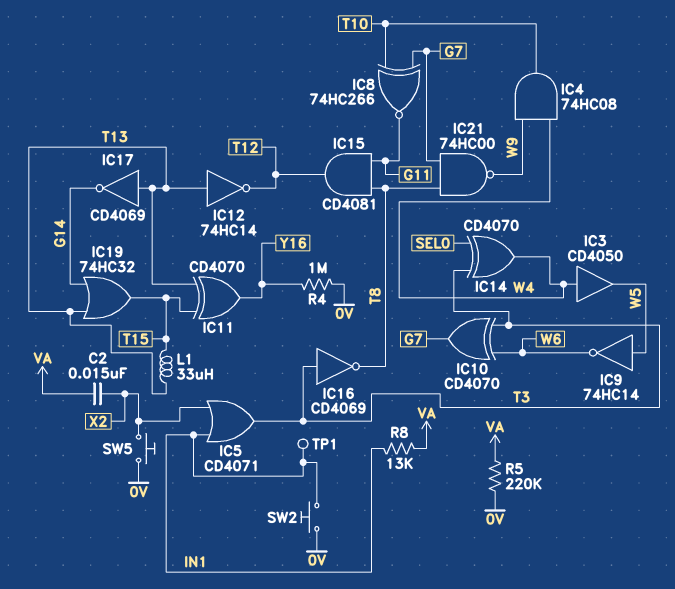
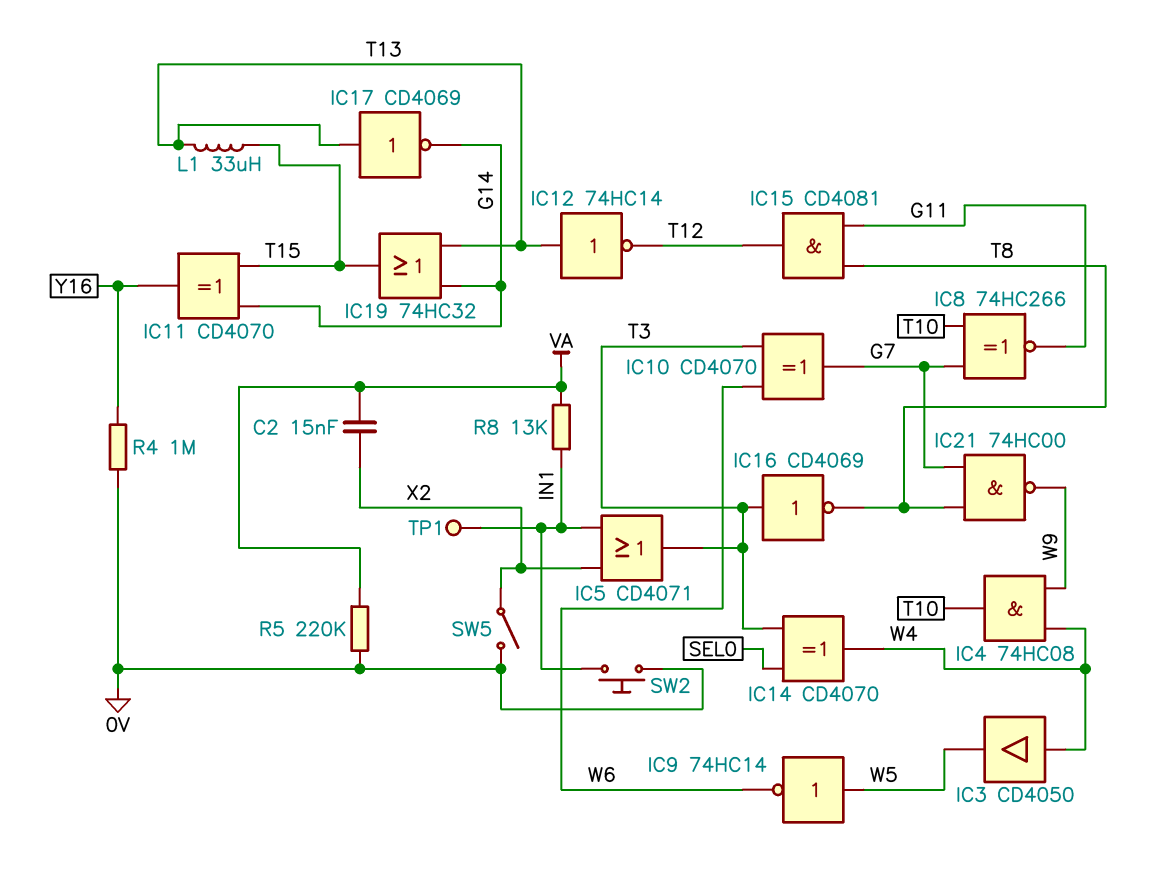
IC11: XOR CD4070 (in T13, in T15, out Y16) -> XOR CD4070 (in G14, in T15, out Y16)
SW5: button (0V, X2) -> switch (0V, X2)

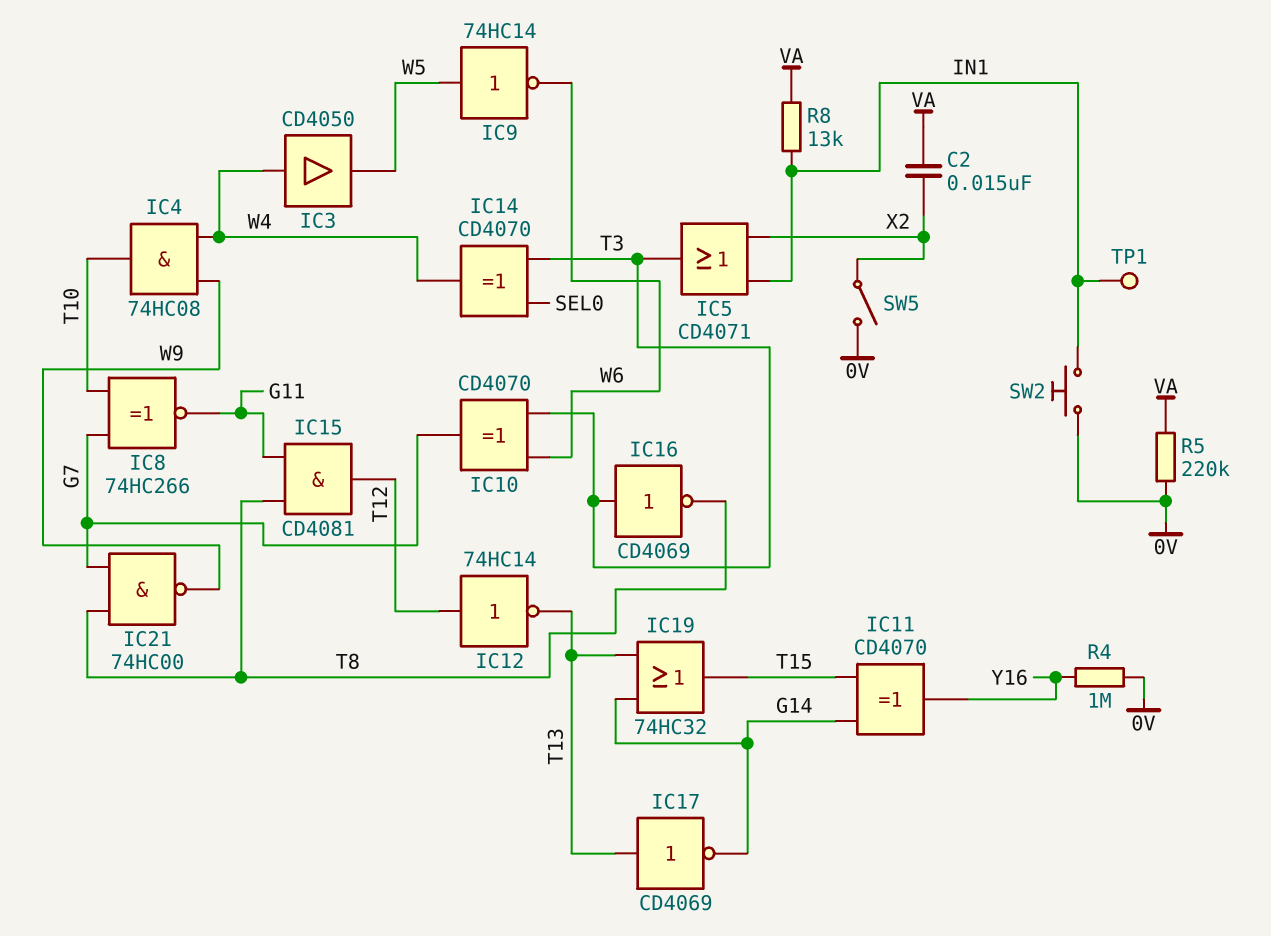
IC12: NOT 74HC14 (in T13, out T12) -> NOT 74HC14 (in T12, out T13)
L1: 33uH (T13, T15) -> none

